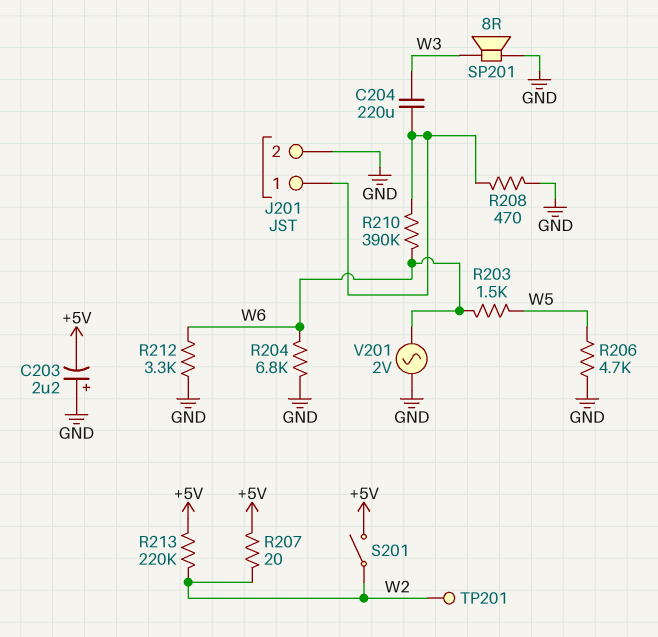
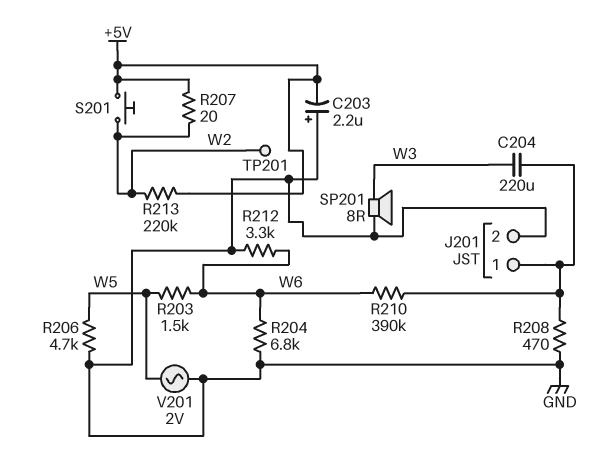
S201: switch (+5V, W2) -> button (+5V, W2)
V201: AC 2V (GND, W6) -> AC 2V (GND, W5)

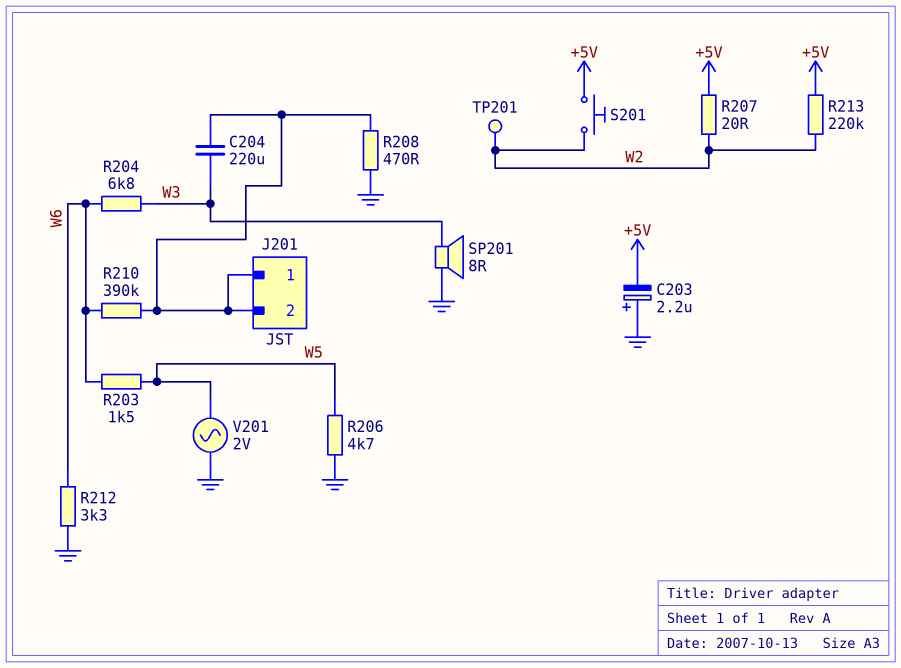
J201 pin 2: GND -> J201/1
R204: 6.8k (GND, W6) -> 6.8k (W3, W6)

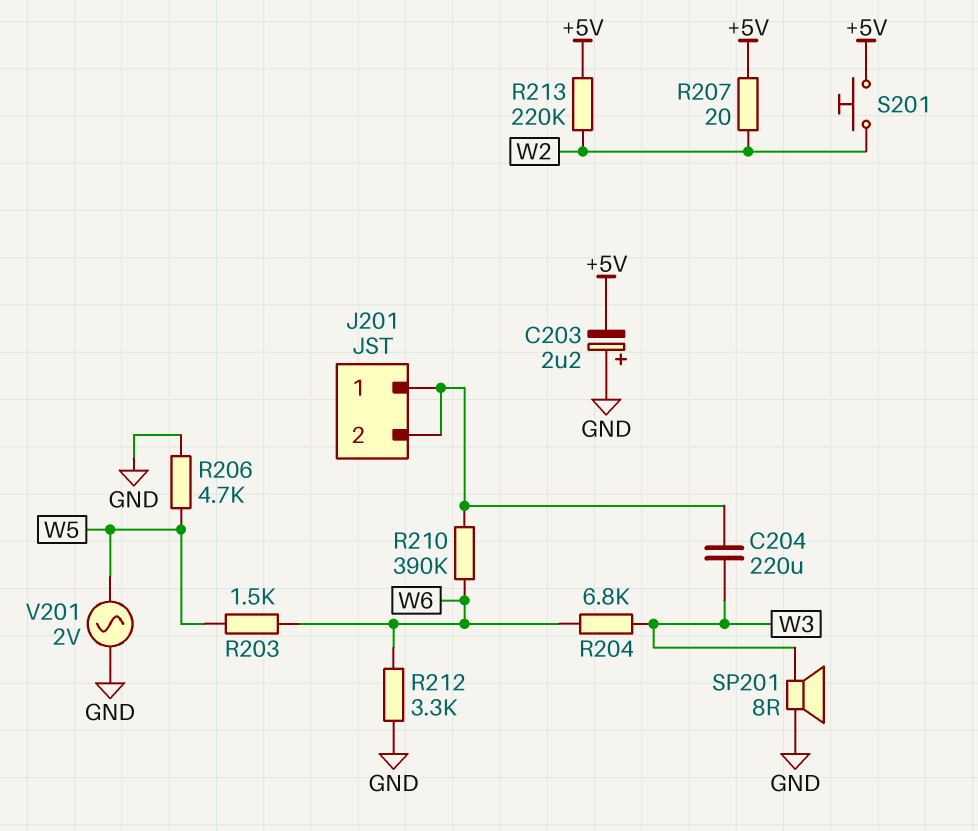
R208: 470 (GND, J201/1) -> none
TP201: test point (W2) -> none

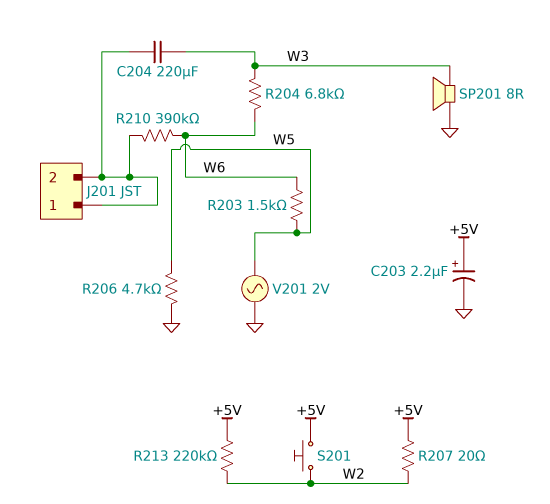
C203: 2.2uF (plus GND, minus +5V) -> 2.2uF (plus +5V, minus GND)
R212: 3.3k (GND, W6) -> none

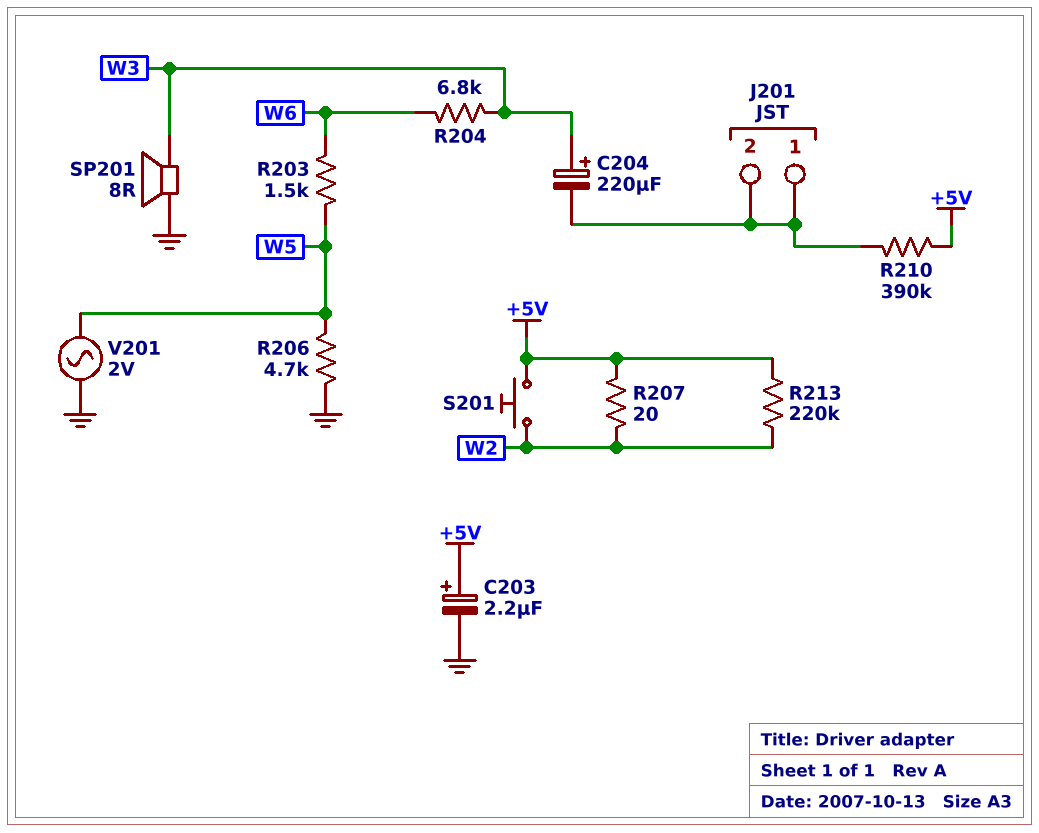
C204: 220uF (J201/1, W3) -> 220uF (plus W3, minus J201/1)
R210: 390k (J201/1, W6) -> 390k (+5V, J201/1)

